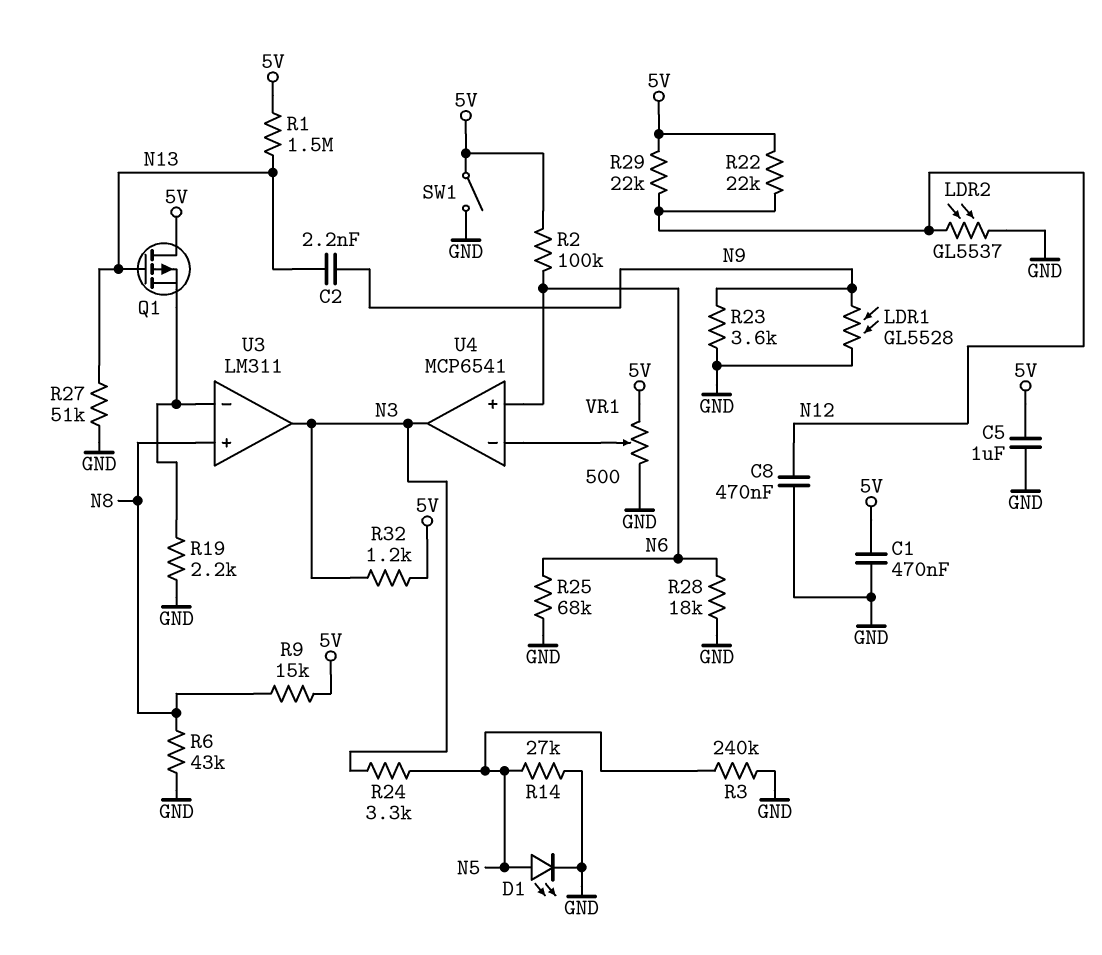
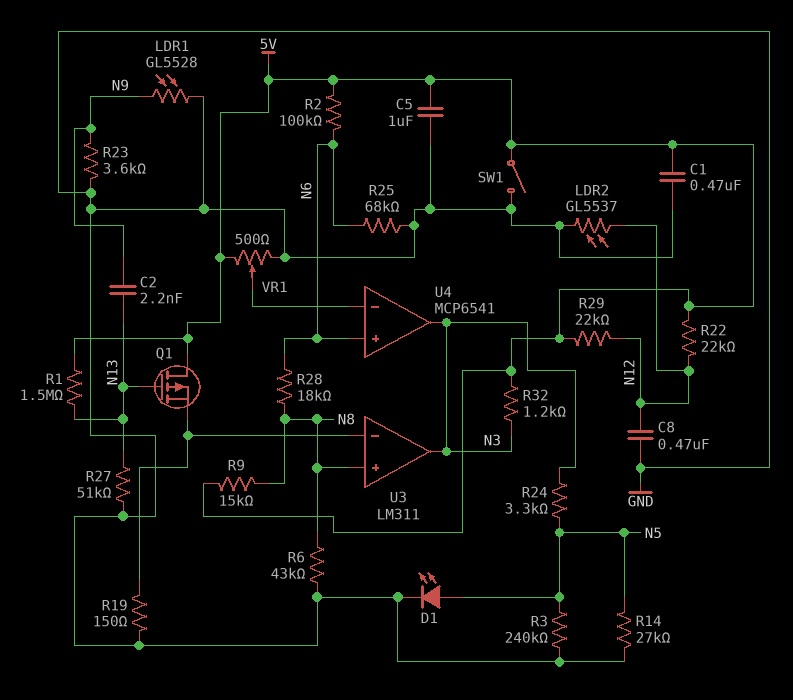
R19: 2.2k (GND, U3/in-) -> 150 (GND, U3/in-)
R28: 18k (GND, N6) -> 18k (N6, N8)

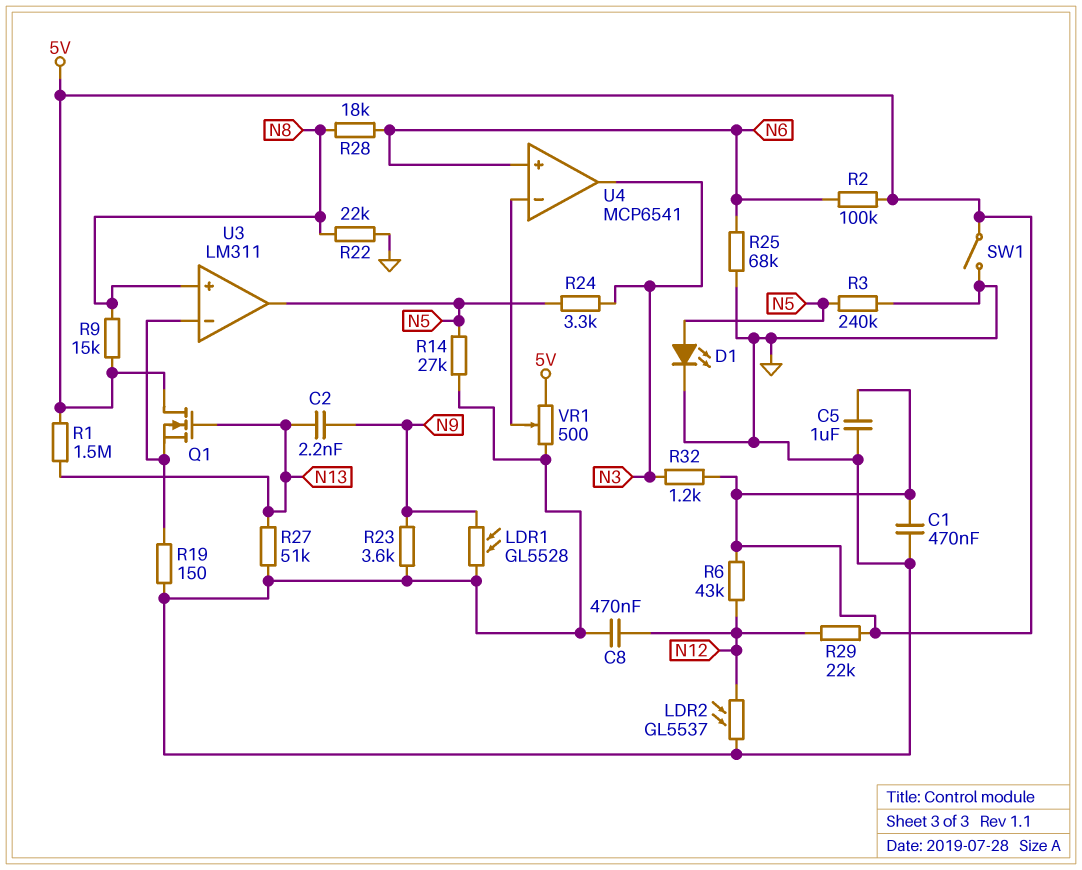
Q1: PMOS (G N13, D 5V, S U3/in-) -> NMOS (G N13, D 5V, S U3/in-)
R6: 43k (GND, N8) -> 43k (5V, N12)
R22: 22k (5V, N12) -> 22k (GND, N8)
U3 pin out: N3 -> N5

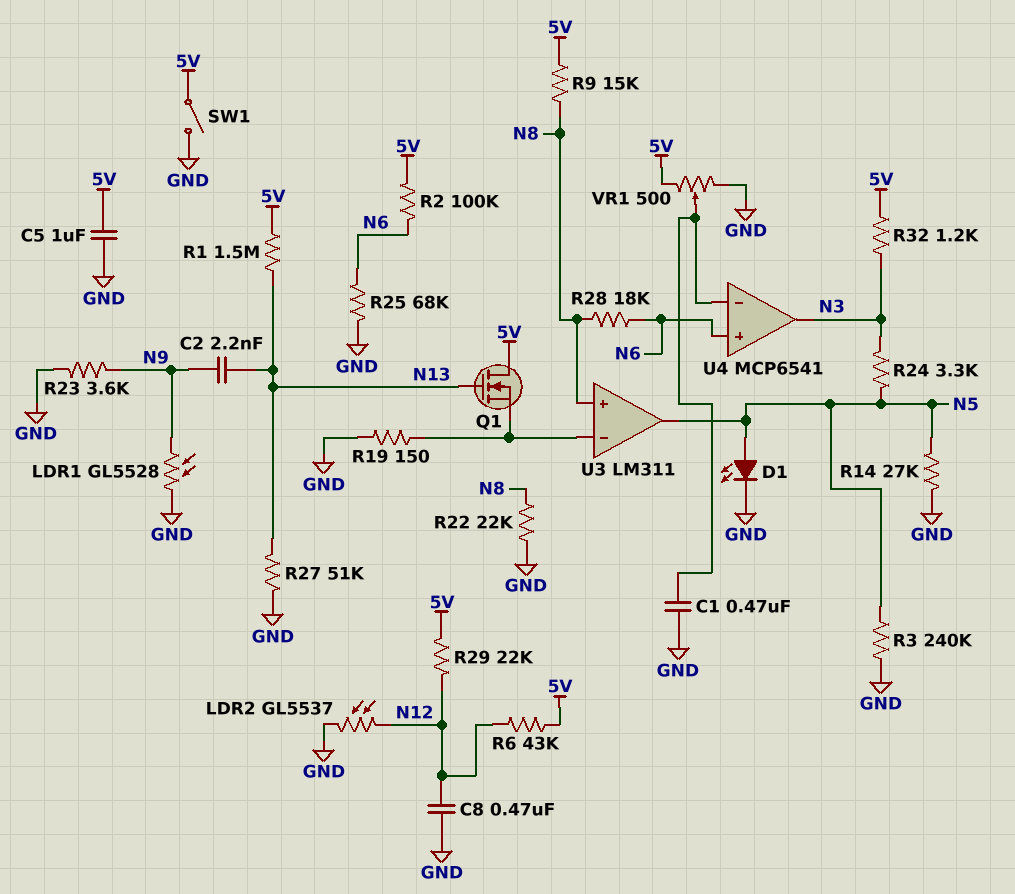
C1: 470nF (5V, GND) -> 470nF (GND, U4/in-)

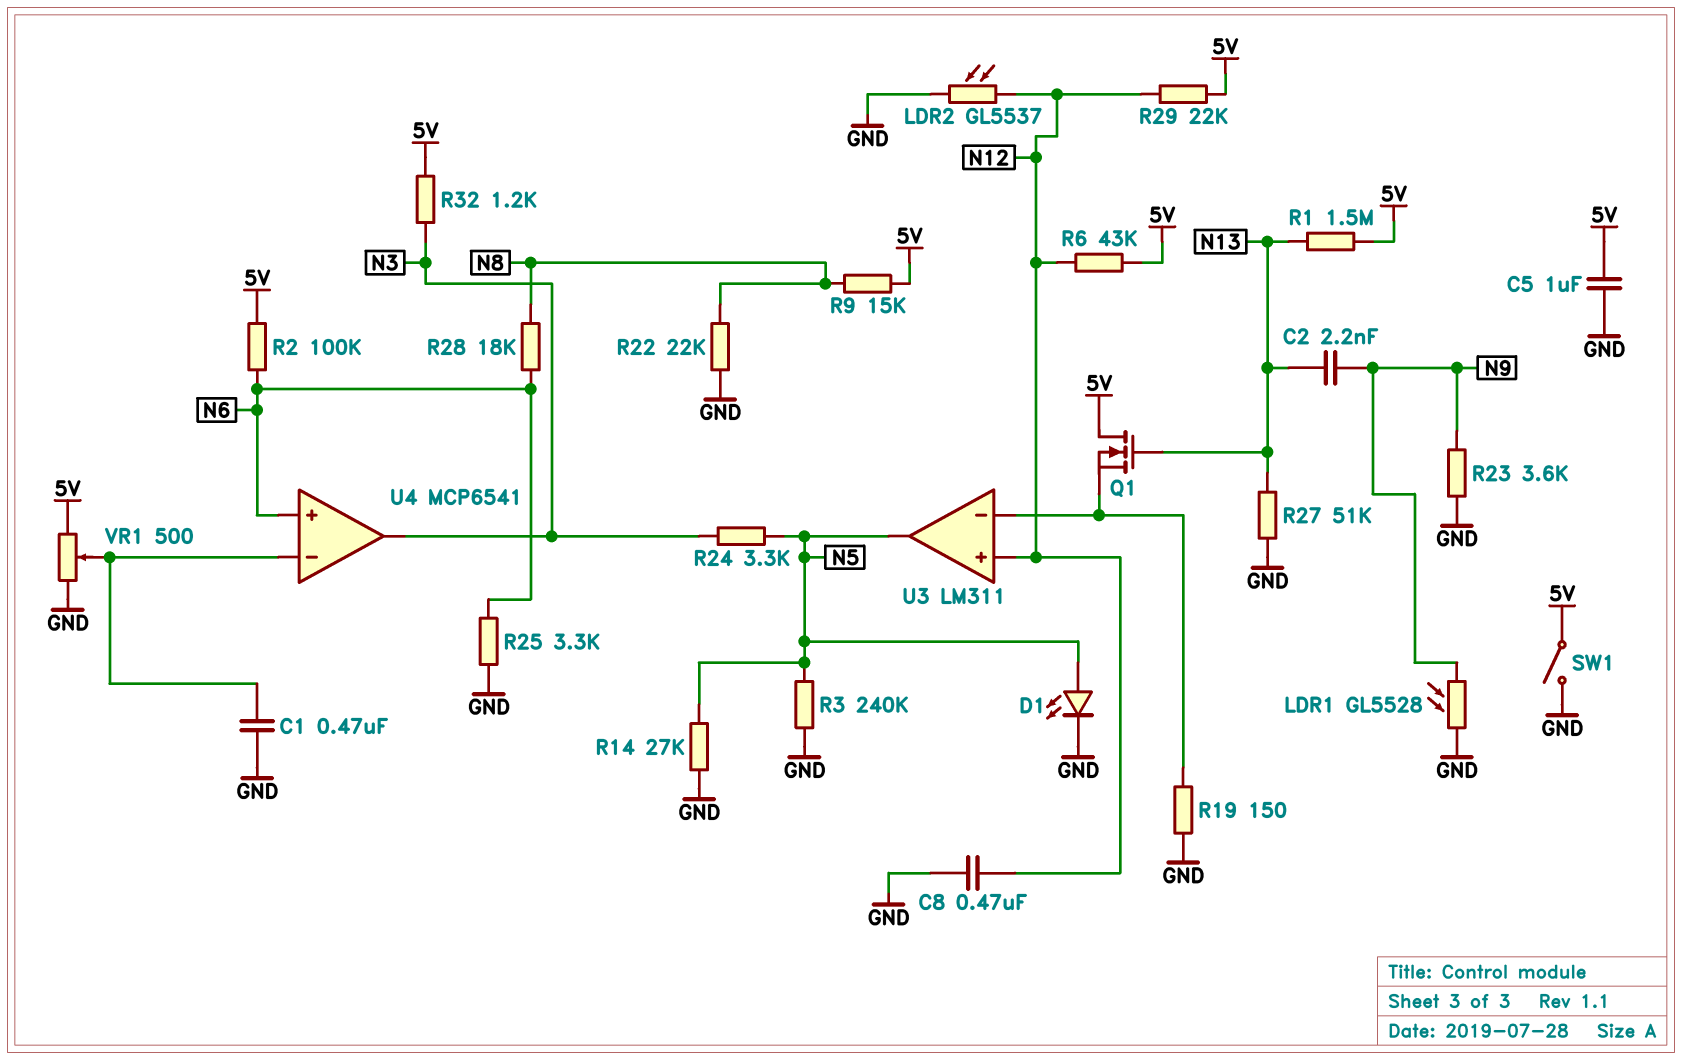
R25: 68k (GND, N6) -> 3.3k (GND, N6)
U3 pin in+: N8 -> N12

